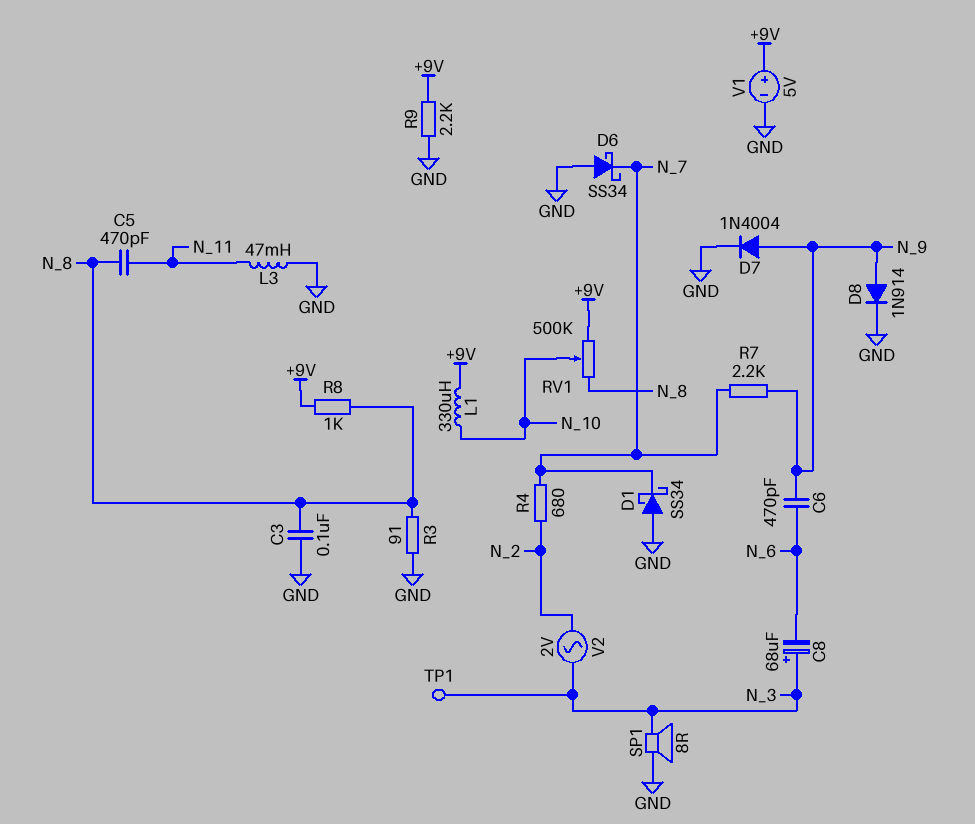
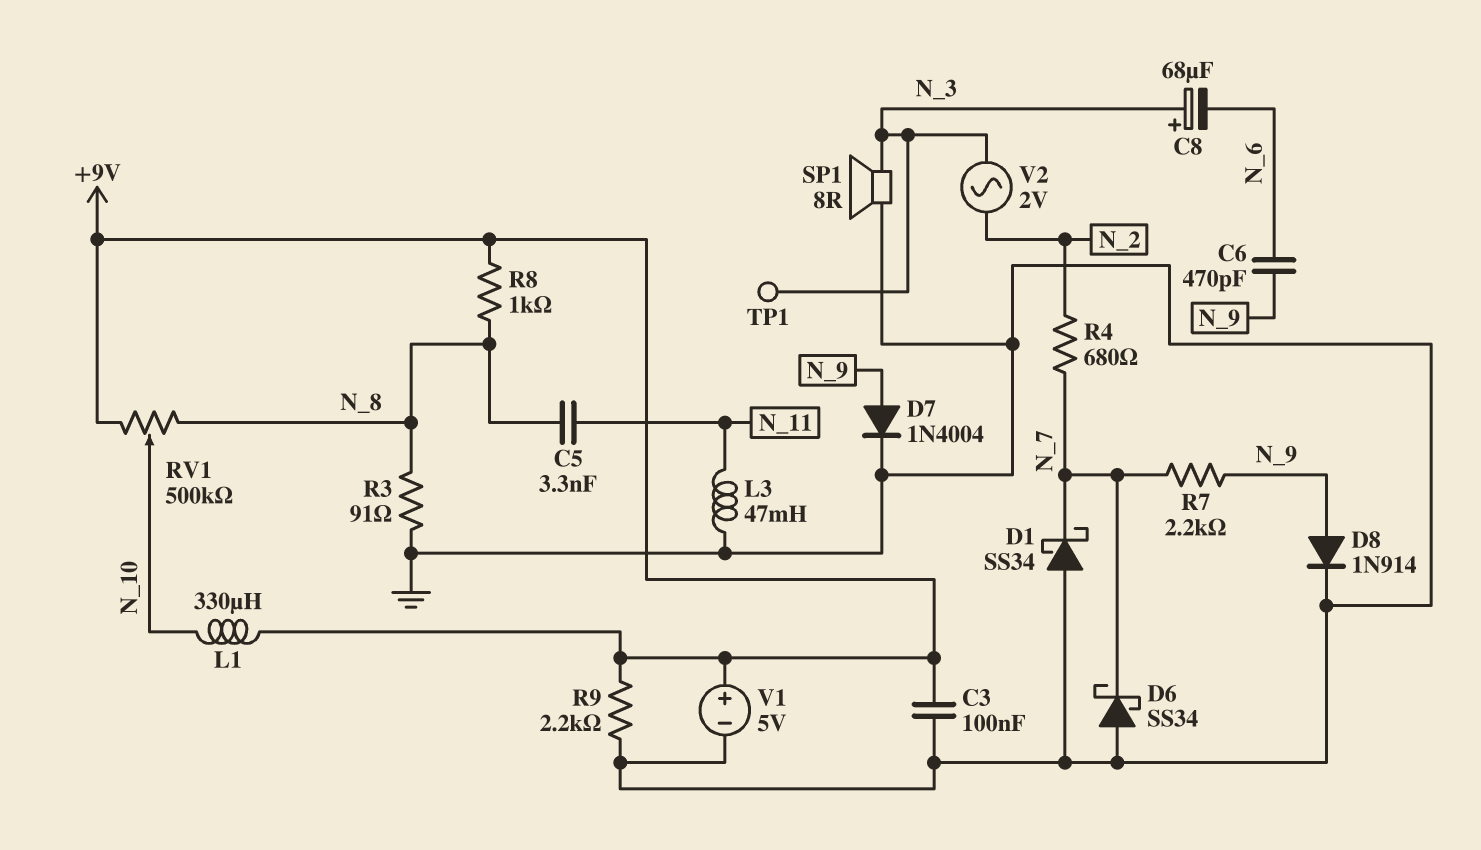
C3: 100nF (GND, N_8) -> 100nF (+9V, GND)
C5: 470pF (N_8, N_11) -> 3.3nF (N_8, N_11)

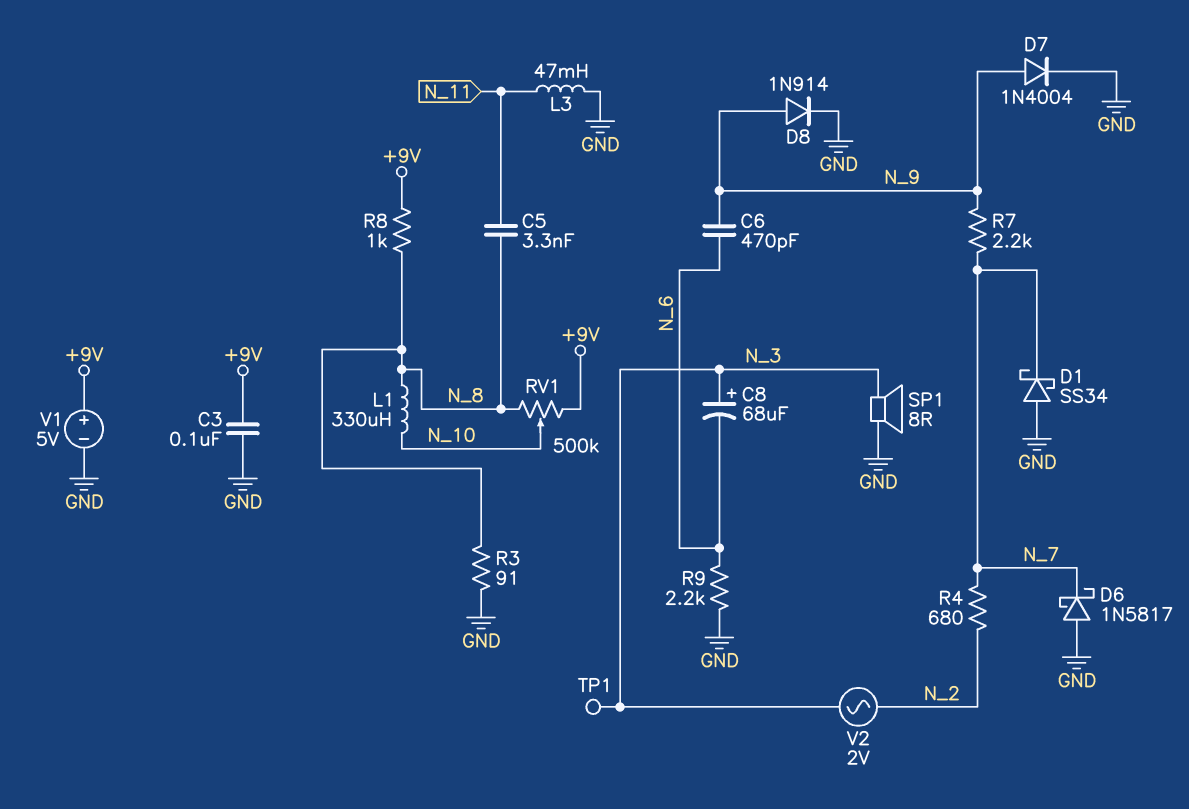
D6: schottky SS34 (A GND, K N_7) -> schottky 1N5817 (A GND, K N_7)
L1: 330uH (+9V, N_10) -> 330uH (N_8, N_10)
R9: 2.2k (+9V, GND) -> 2.2k (GND, N_6)

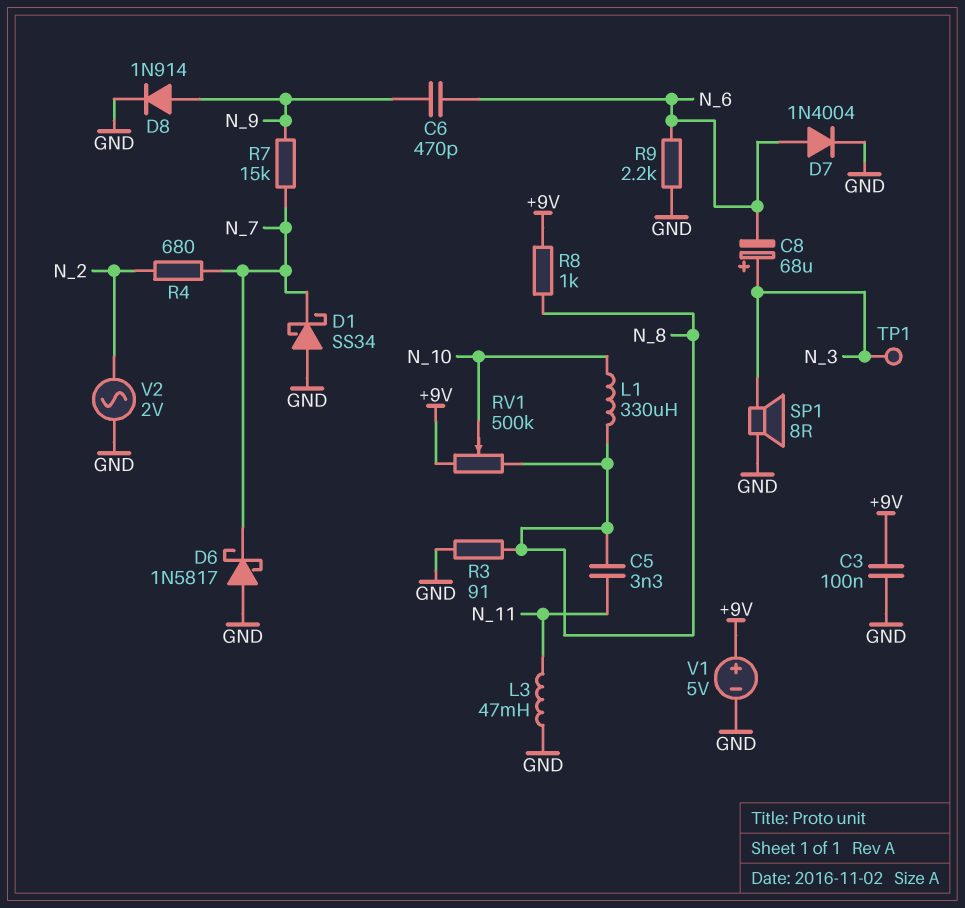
D7: diode 1N4004 (A N_9, K GND) -> diode 1N4004 (A N_6, K GND)
R7: 2.2k (N_7, N_9) -> 15k (N_7, N_9)
V2: AC 2V (N_2, N_3) -> AC 2V (GND, N_2)

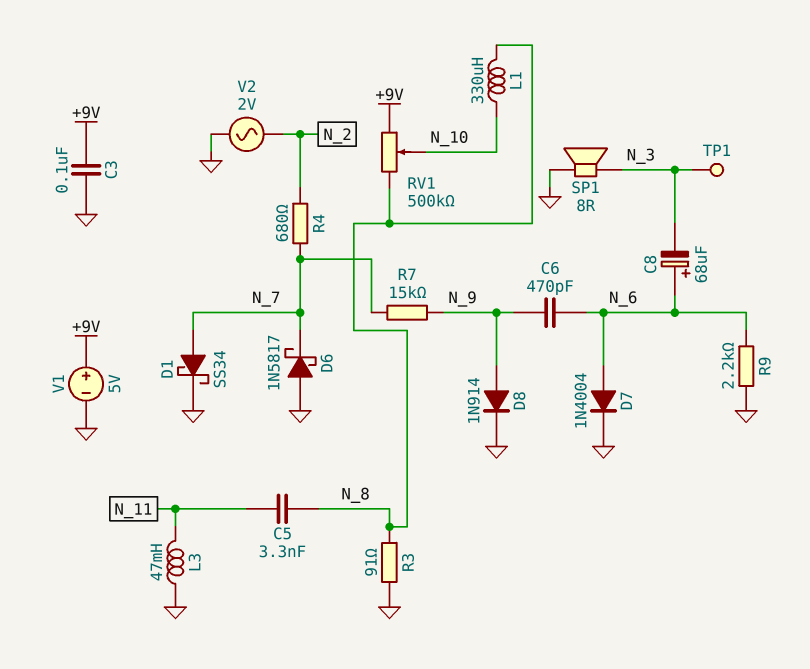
C8: 68uF (plus N_3, minus N_6) -> 68uF (plus N_6, minus N_3)
D1: schottky SS34 (A GND, K N_7) -> schottky SS34 (A N_7, K GND)
R8: 1k (+9V, N_8) -> none

